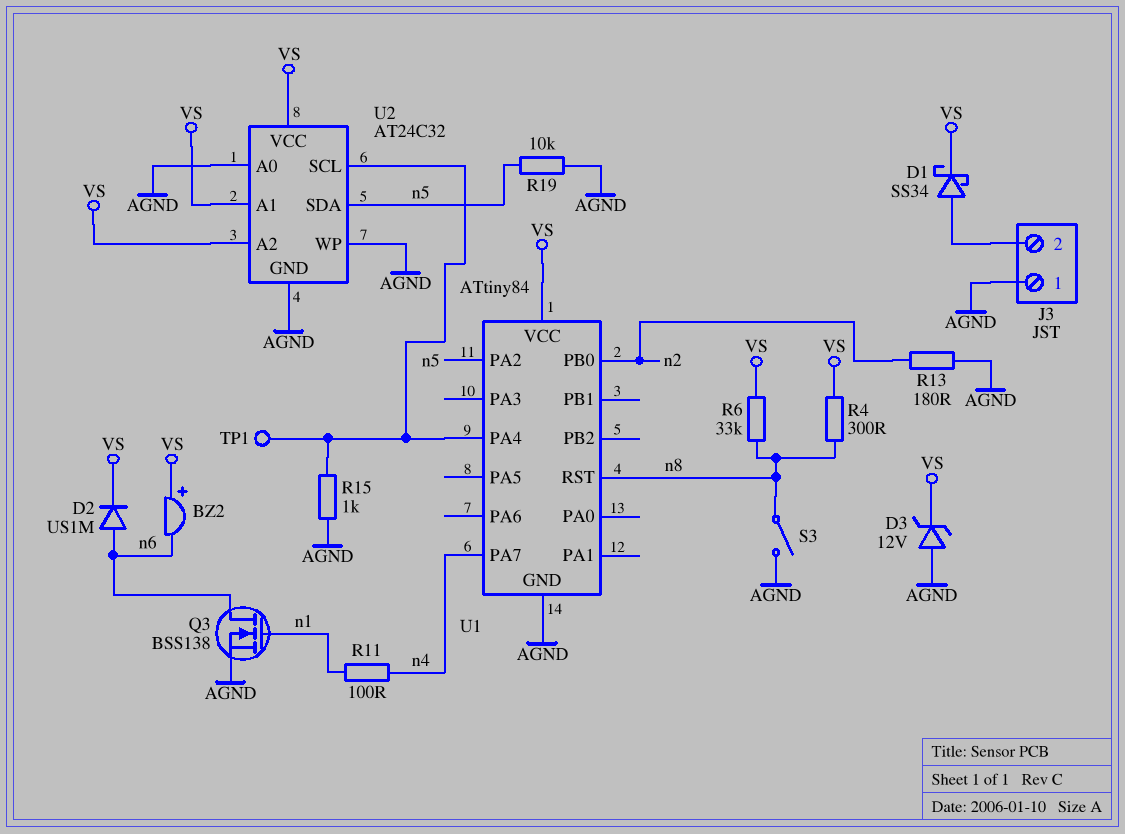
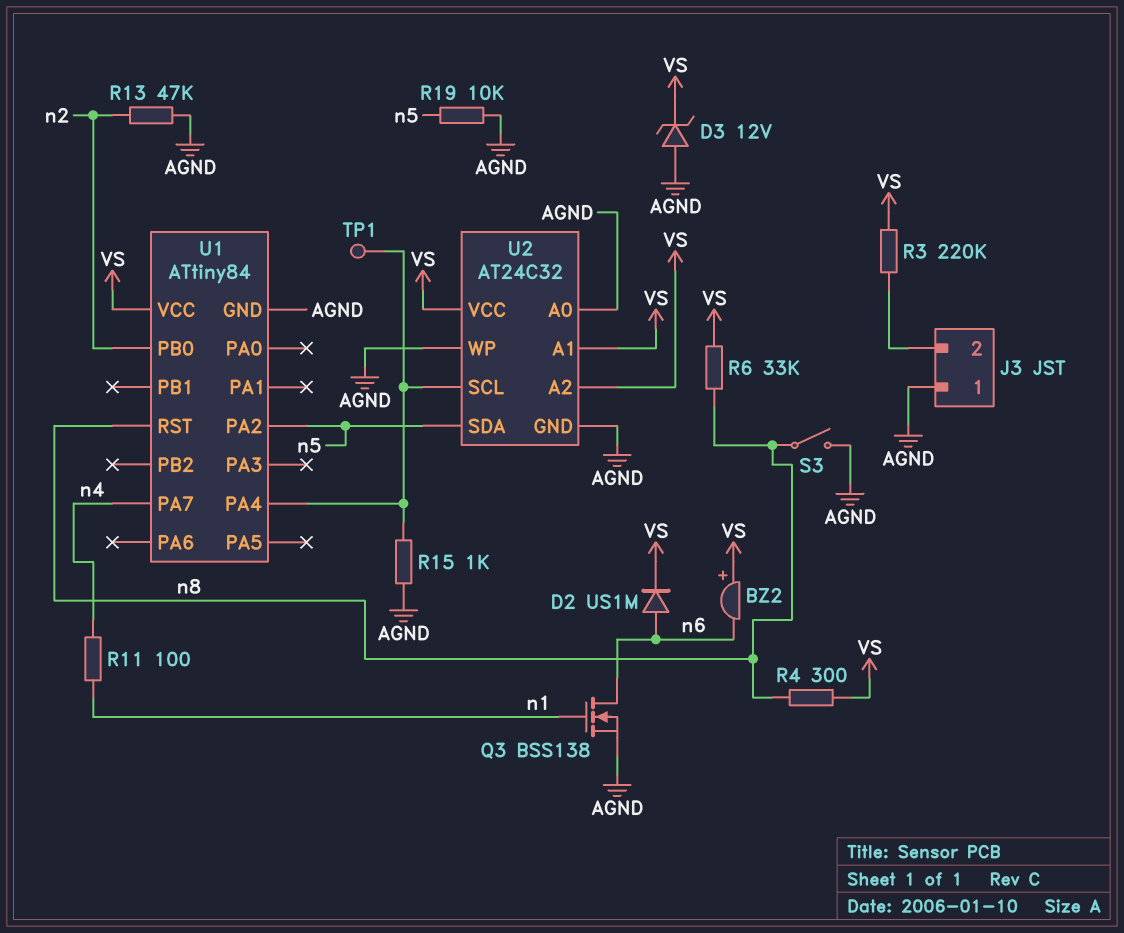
D1: schottky SS34 (A J3/2, K VS) -> none
R3: none -> 220k (J3/2, VS)
R13: 180 (AGND, n2) -> 47k (AGND, n2)

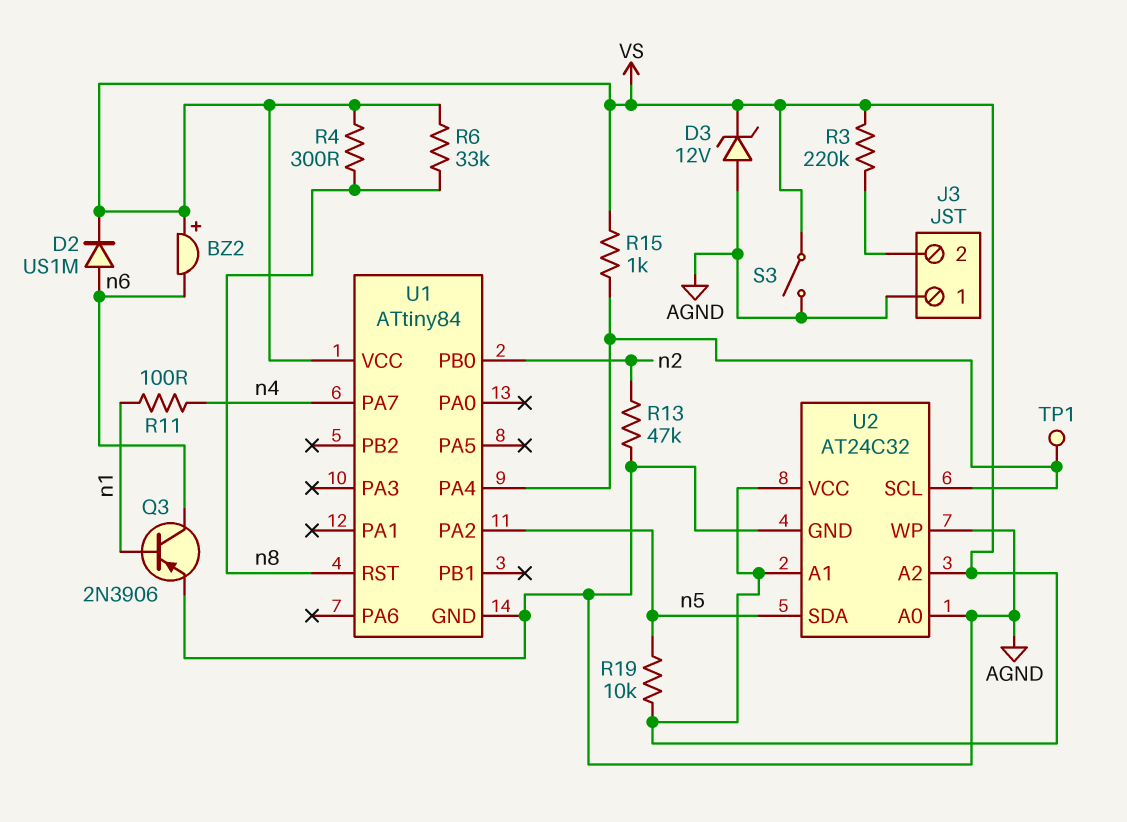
Q3: NMOS BSS138 (G n1, D n6, S AGND) -> PNP 2N3906 (B n1, C n6, E AGND)
R15: 1k (AGND, U1/PA4) -> 1k (U1/PA4, VS)
R19: 10k (AGND, n5) -> 10k (VS, n5)
S3: switch (AGND, n8) -> switch (AGND, VS)

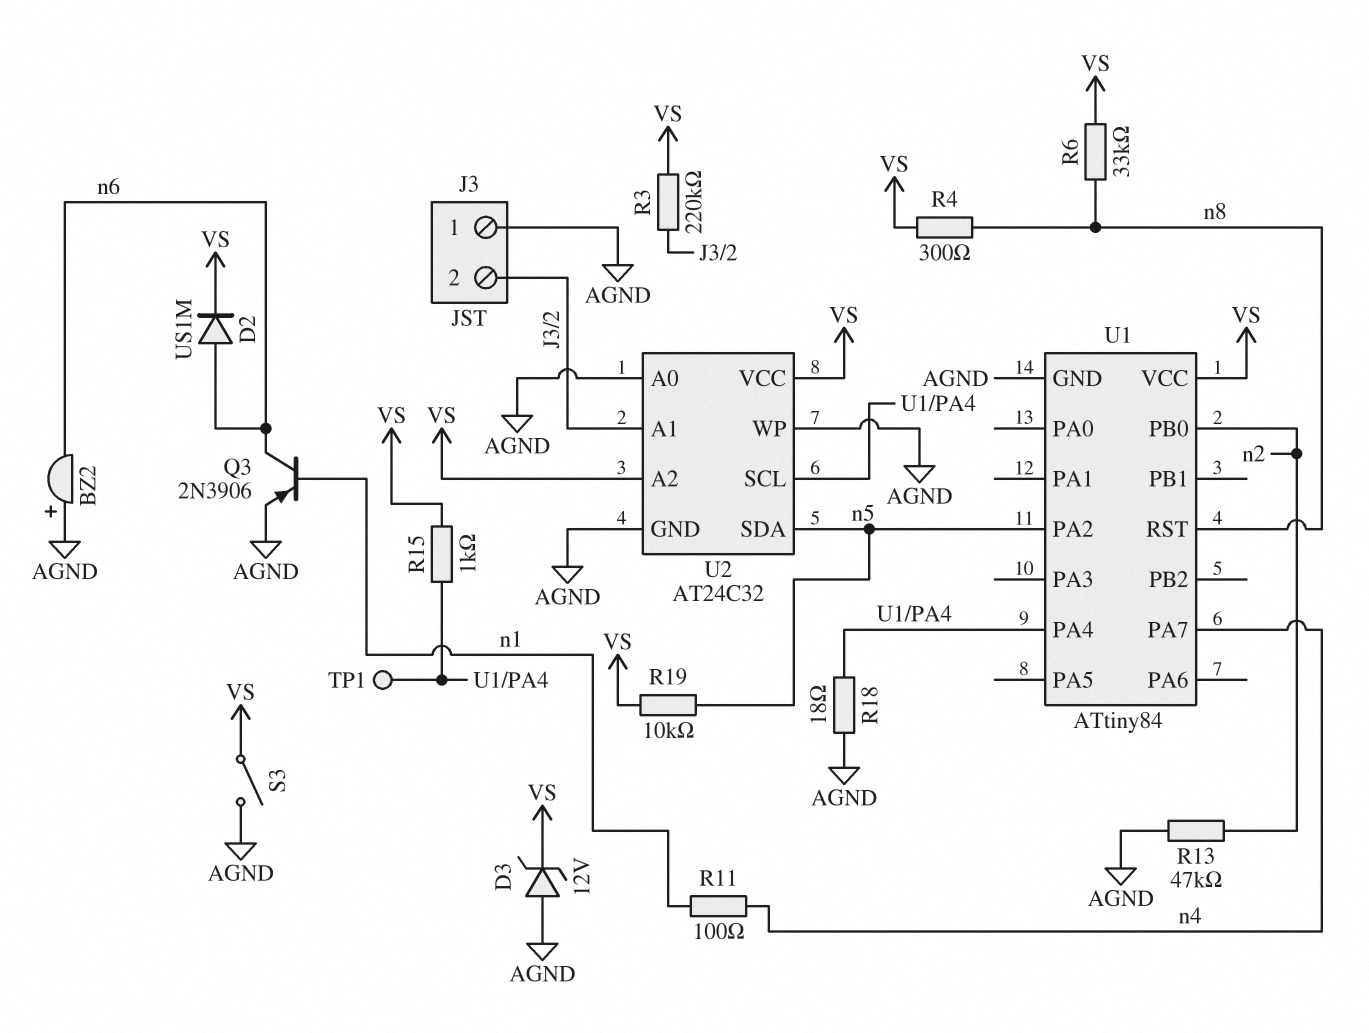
BZ2: buzzer (plus VS, minus n6) -> buzzer (plus AGND, minus n6)
R18: none -> 18 (AGND, U1/PA4)
U2 pin A1: VS -> J3/2

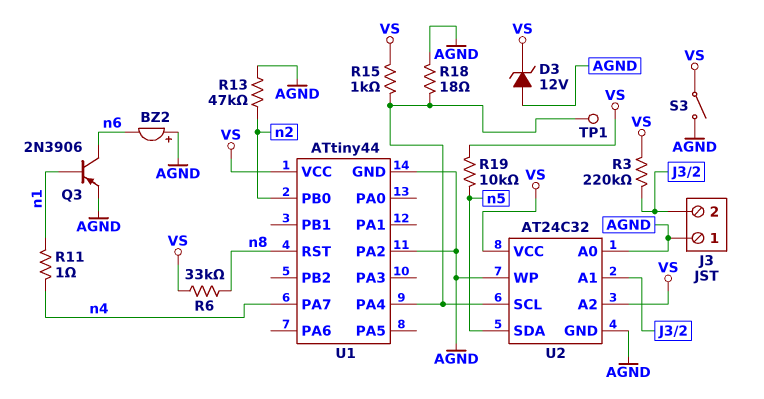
D2: diode US1M (A n6, K VS) -> none
R4: 300 (VS, n8) -> none
R11: 100 (n1, n4) -> 1 (n1, n4)
U1: ATtiny84 -> ATtiny44
U1 pin PA2: n5 -> AGND

